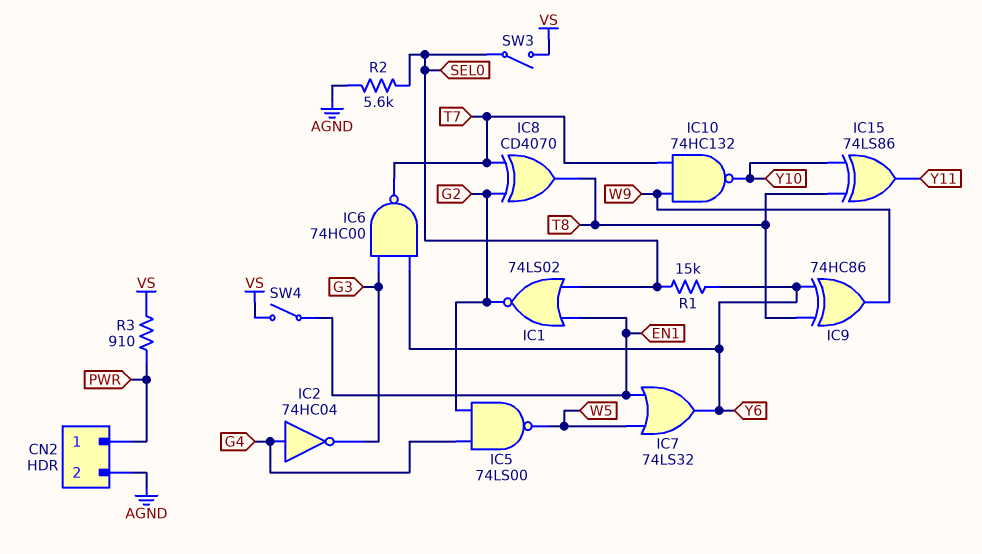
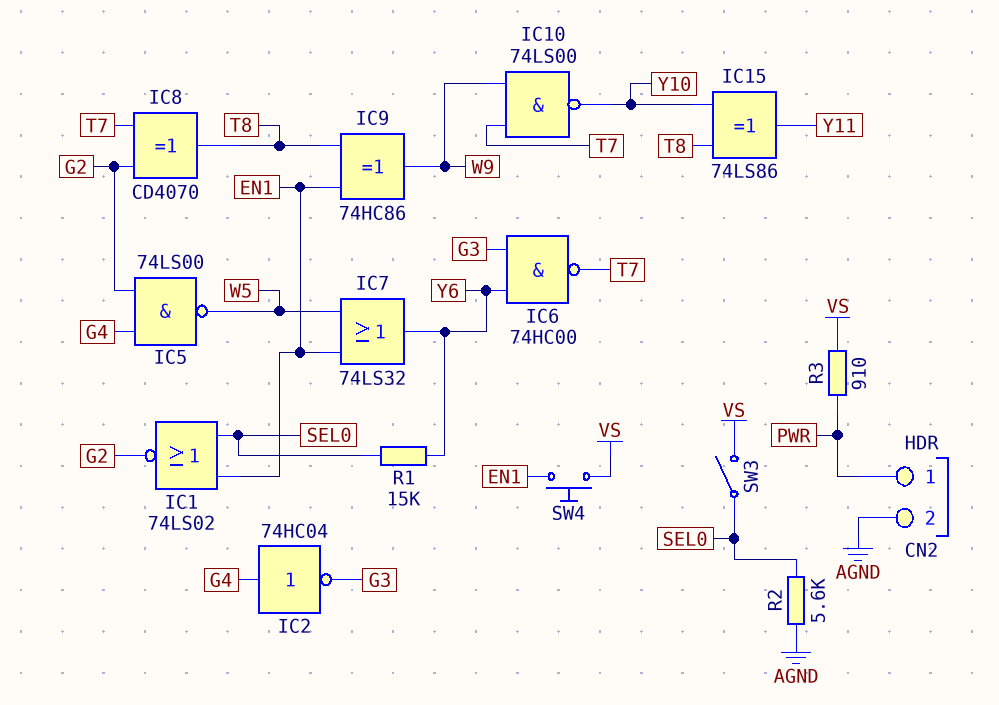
IC9: XOR 74HC86 (in T8, in Y6, out W9) -> XOR 74HC86 (in EN1, in T8, out W9)
IC10: NAND 74HC132 (in T7, in W9, out Y10) -> NAND 74LS00 (in T7, in W9, out Y10)
SW4: switch (EN1, VS) -> button (EN1, VS)

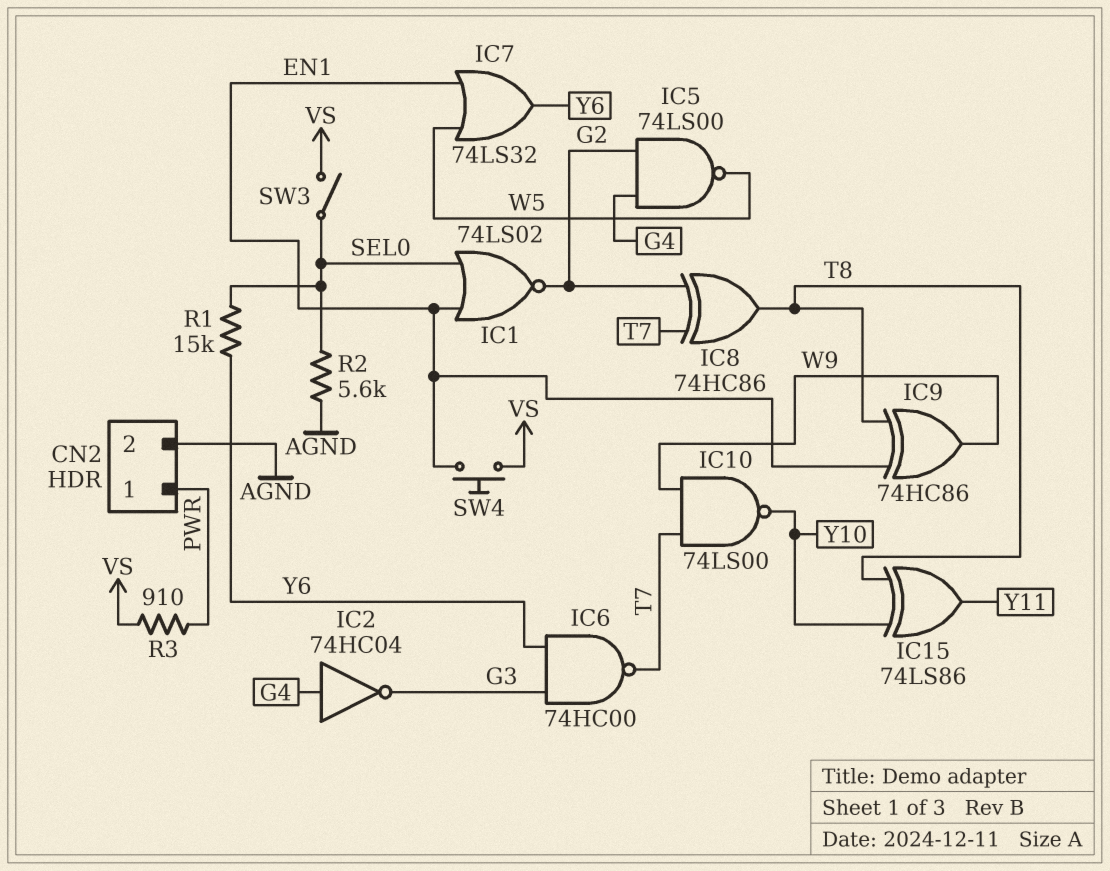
IC8: XOR CD4070 (in G2, in T7, out T8) -> XOR 74HC86 (in G2, in T7, out T8)

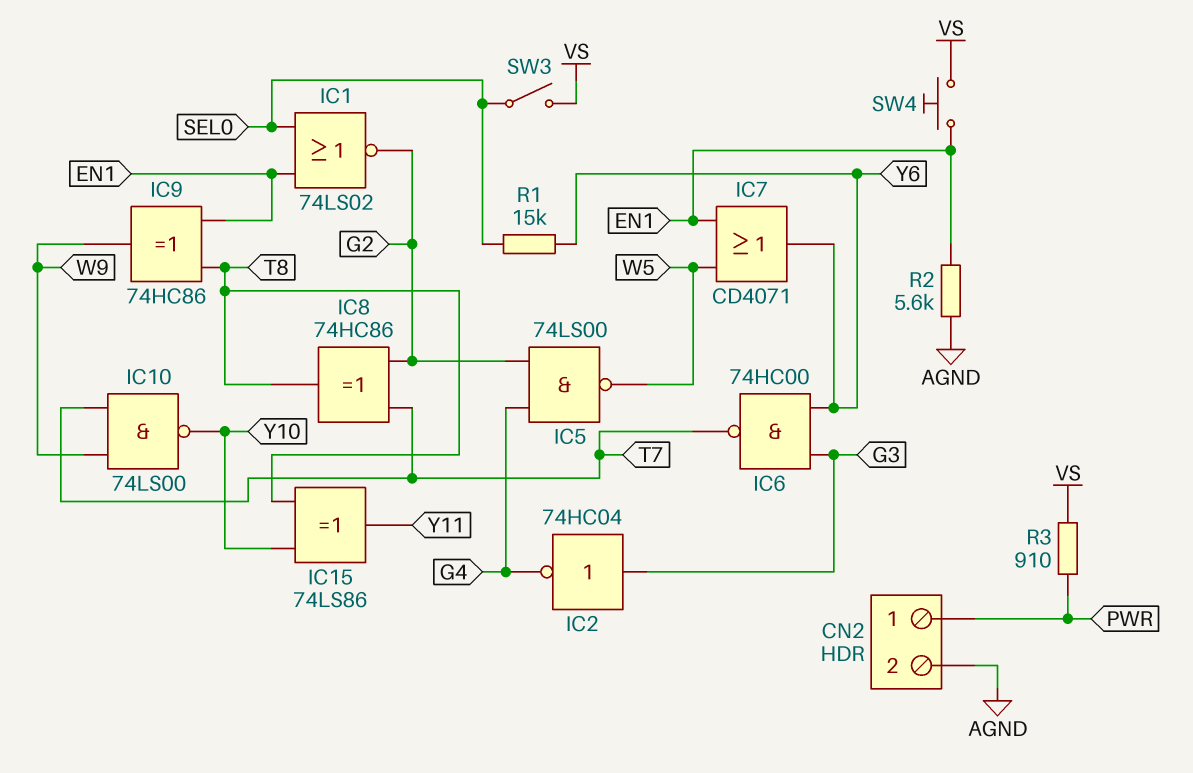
IC2: NOT 74HC04 (in G4, out G3) -> NOT 74HC04 (in G3, out G4)
IC7: OR 74LS32 (in EN1, in W5, out Y6) -> OR CD4071 (in EN1, in W5, out Y6)
R2: 5.6k (AGND, SEL0) -> 5.6k (AGND, EN1)

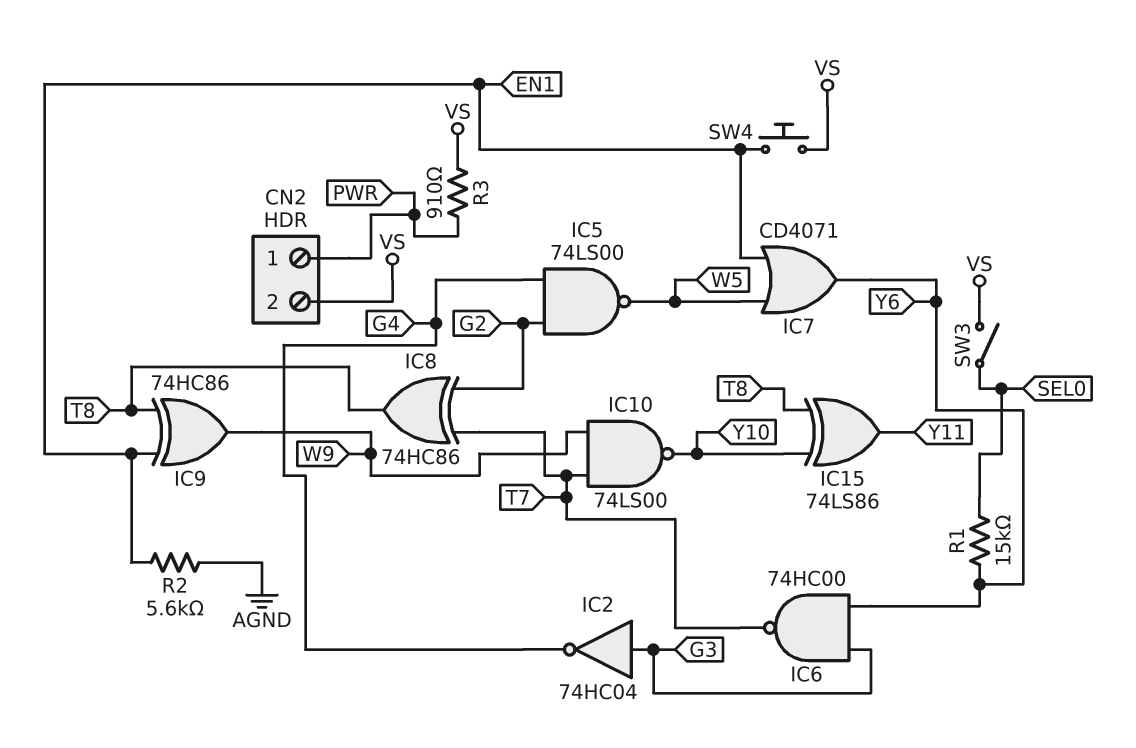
CN2 pin 2: AGND -> VS
IC1: NOR 74LS02 (in EN1, in SEL0, out G2) -> none

